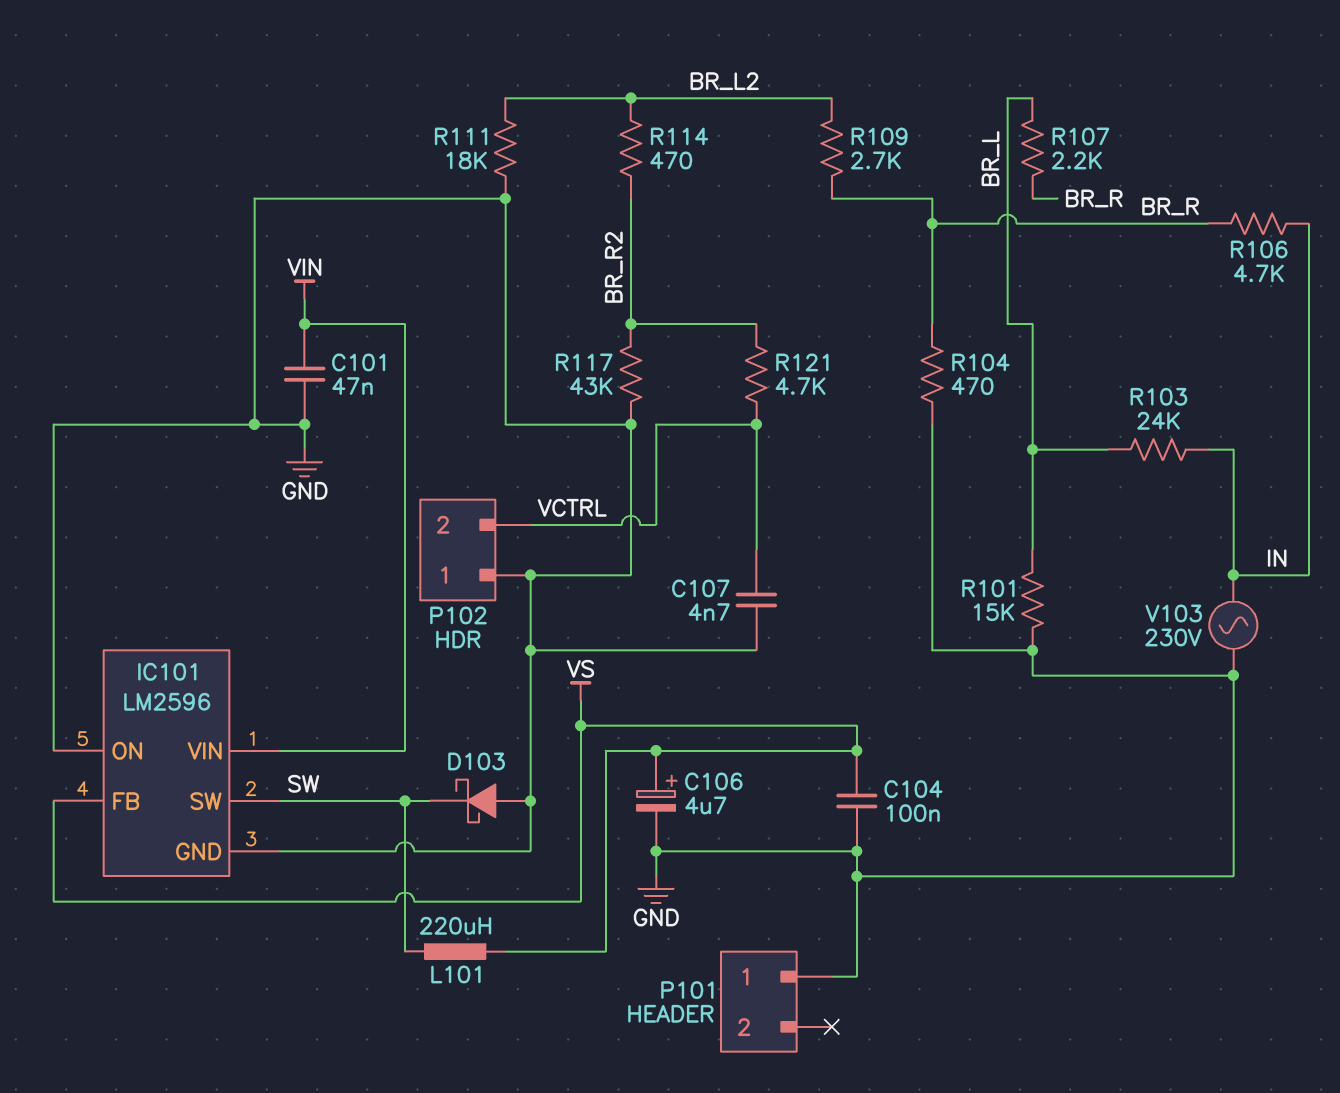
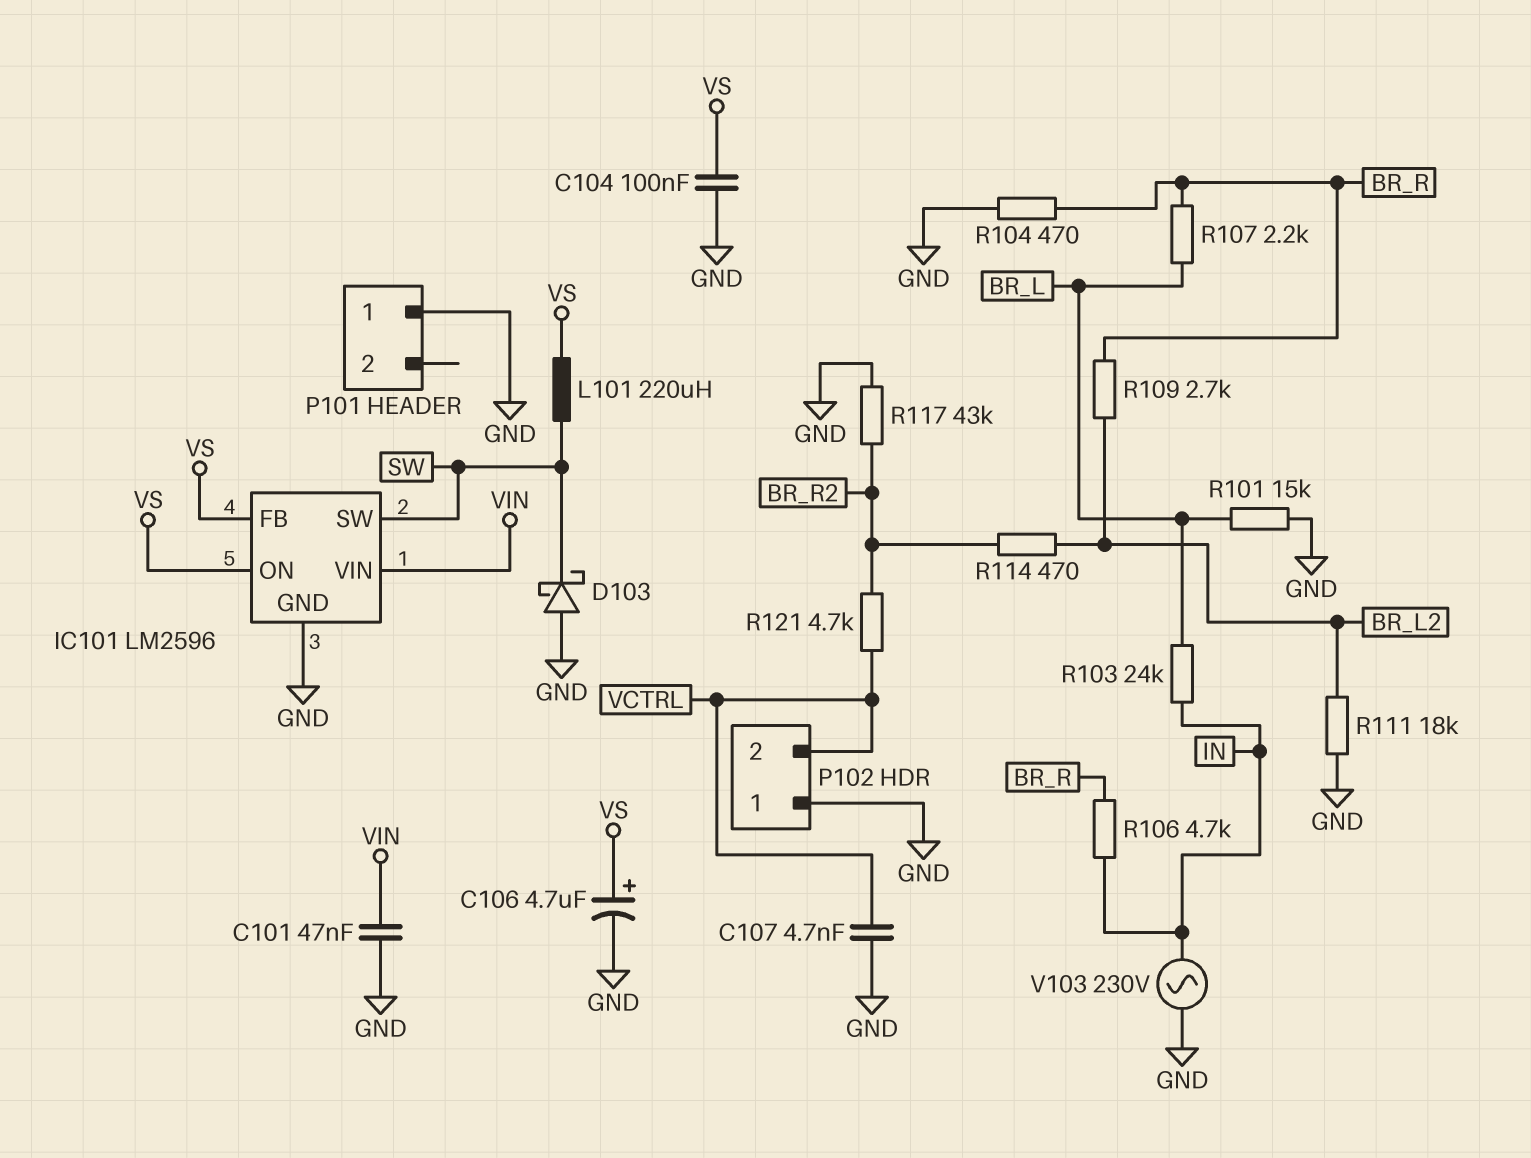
IC101 pin ON: GND -> VS

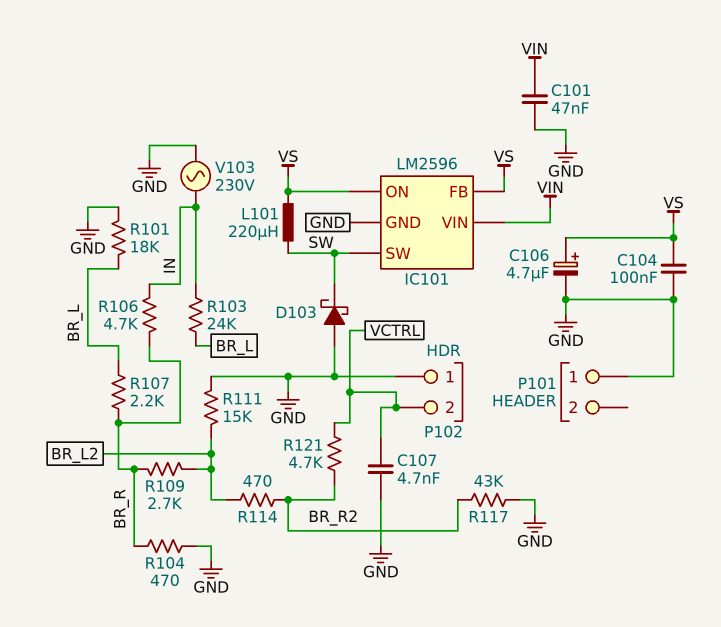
R101: 15k (BR_L, GND) -> 18k (BR_L, GND)
R111: 18k (BR_L2, GND) -> 15k (BR_L2, GND)

